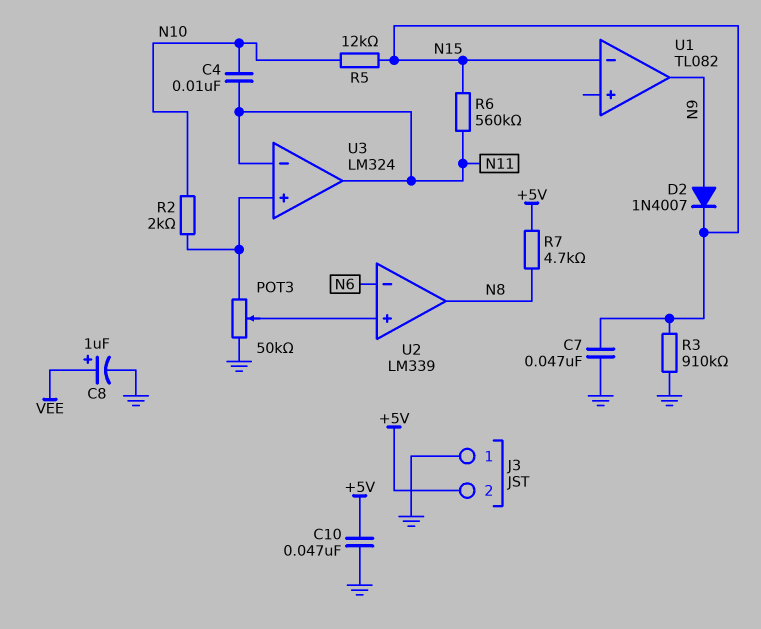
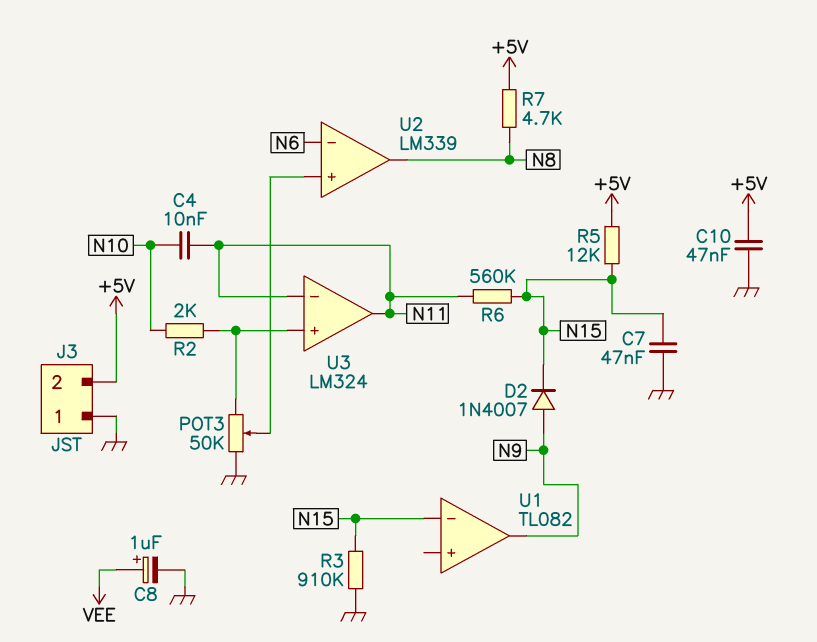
R5: 12k (N10, N15) -> 12k (+5V, N15)

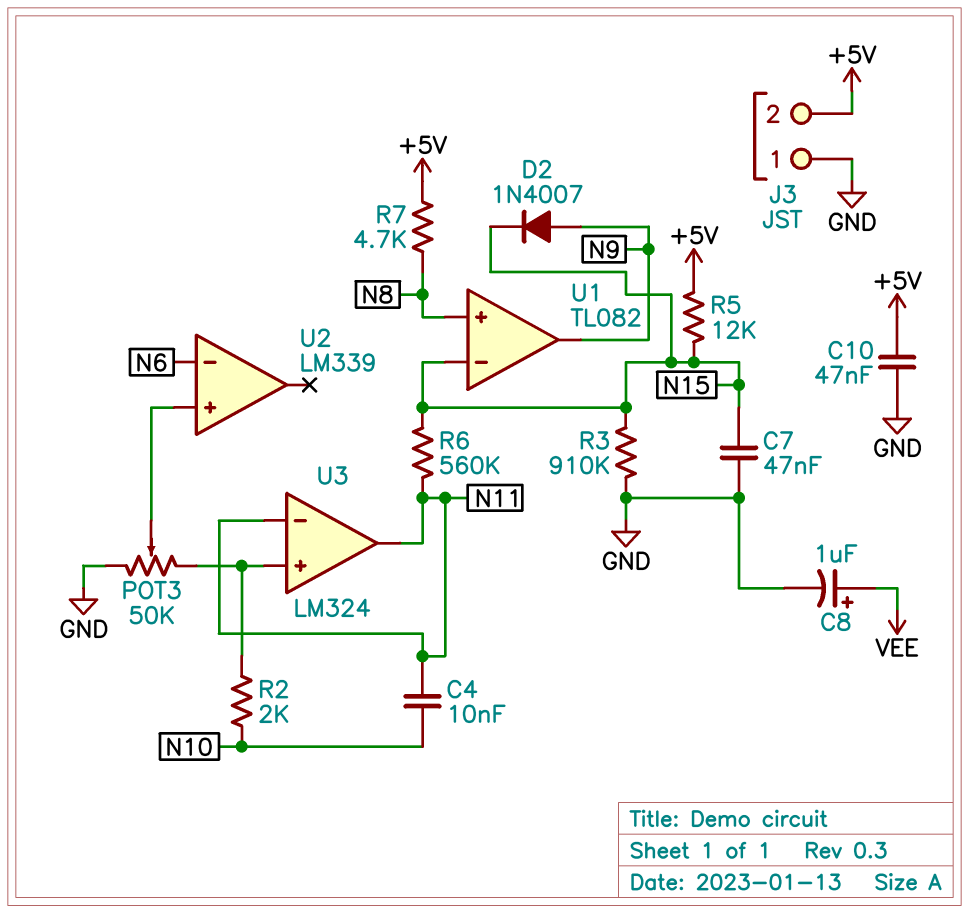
U1 pin in+: none -> N8
U2 pin out: N8 -> none

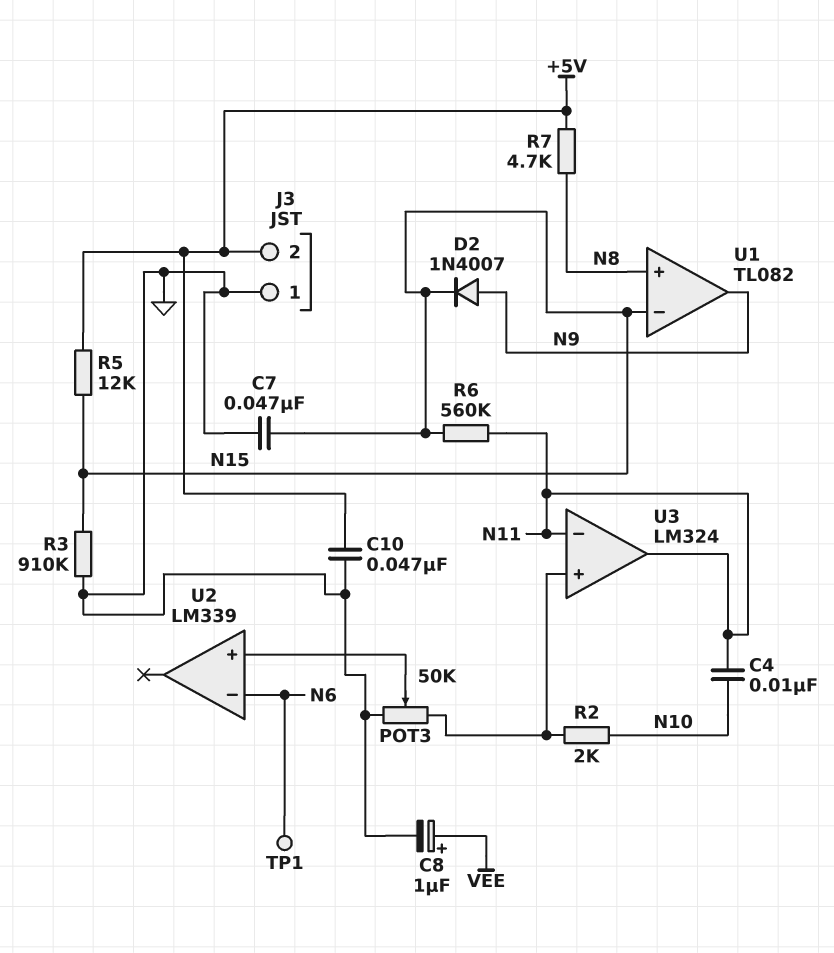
TP1: none -> test point (N6)

